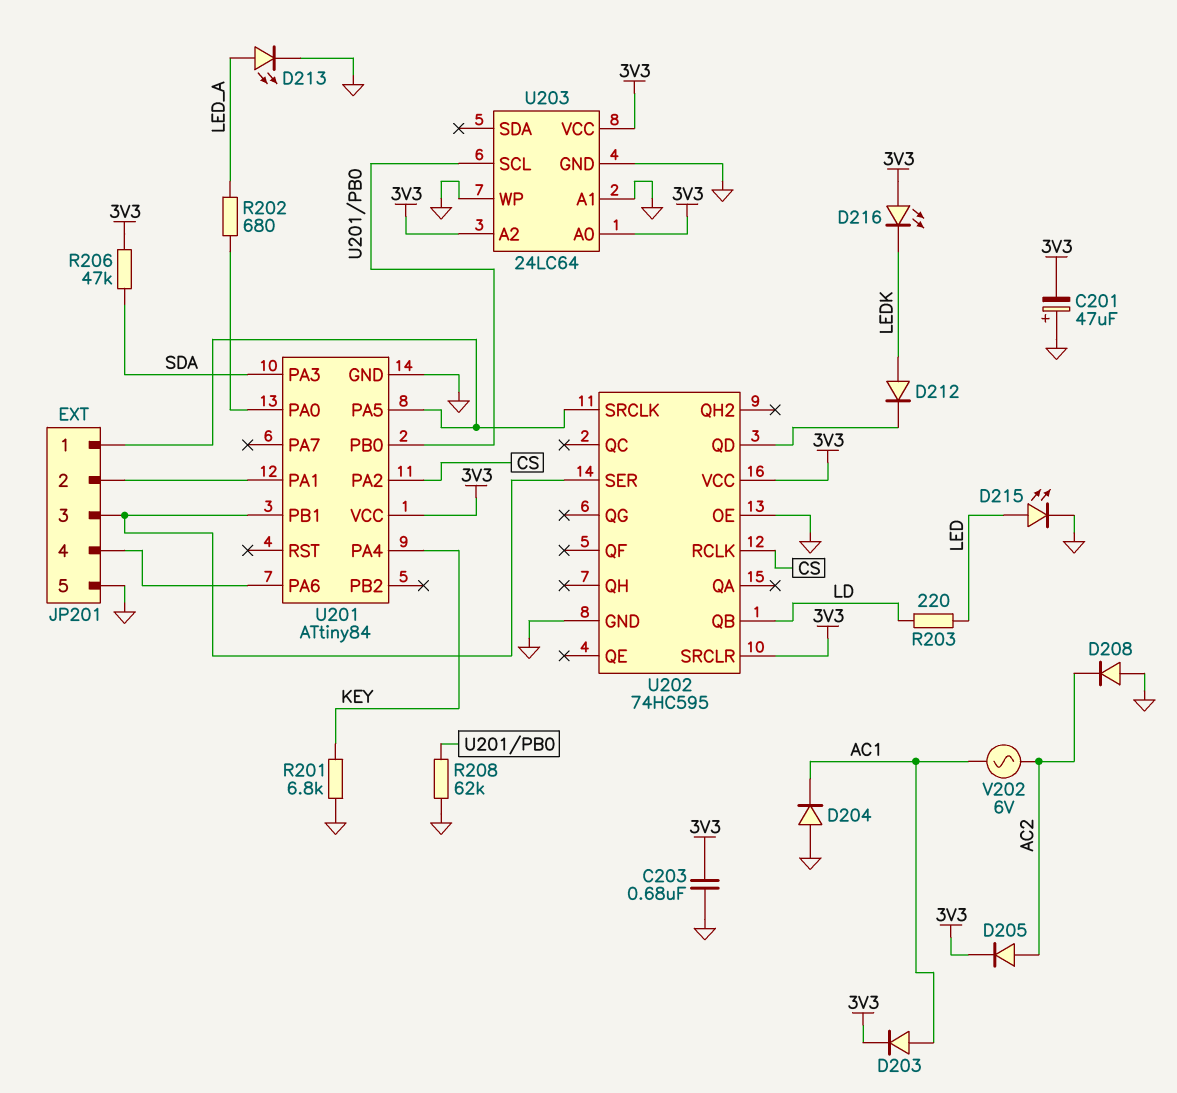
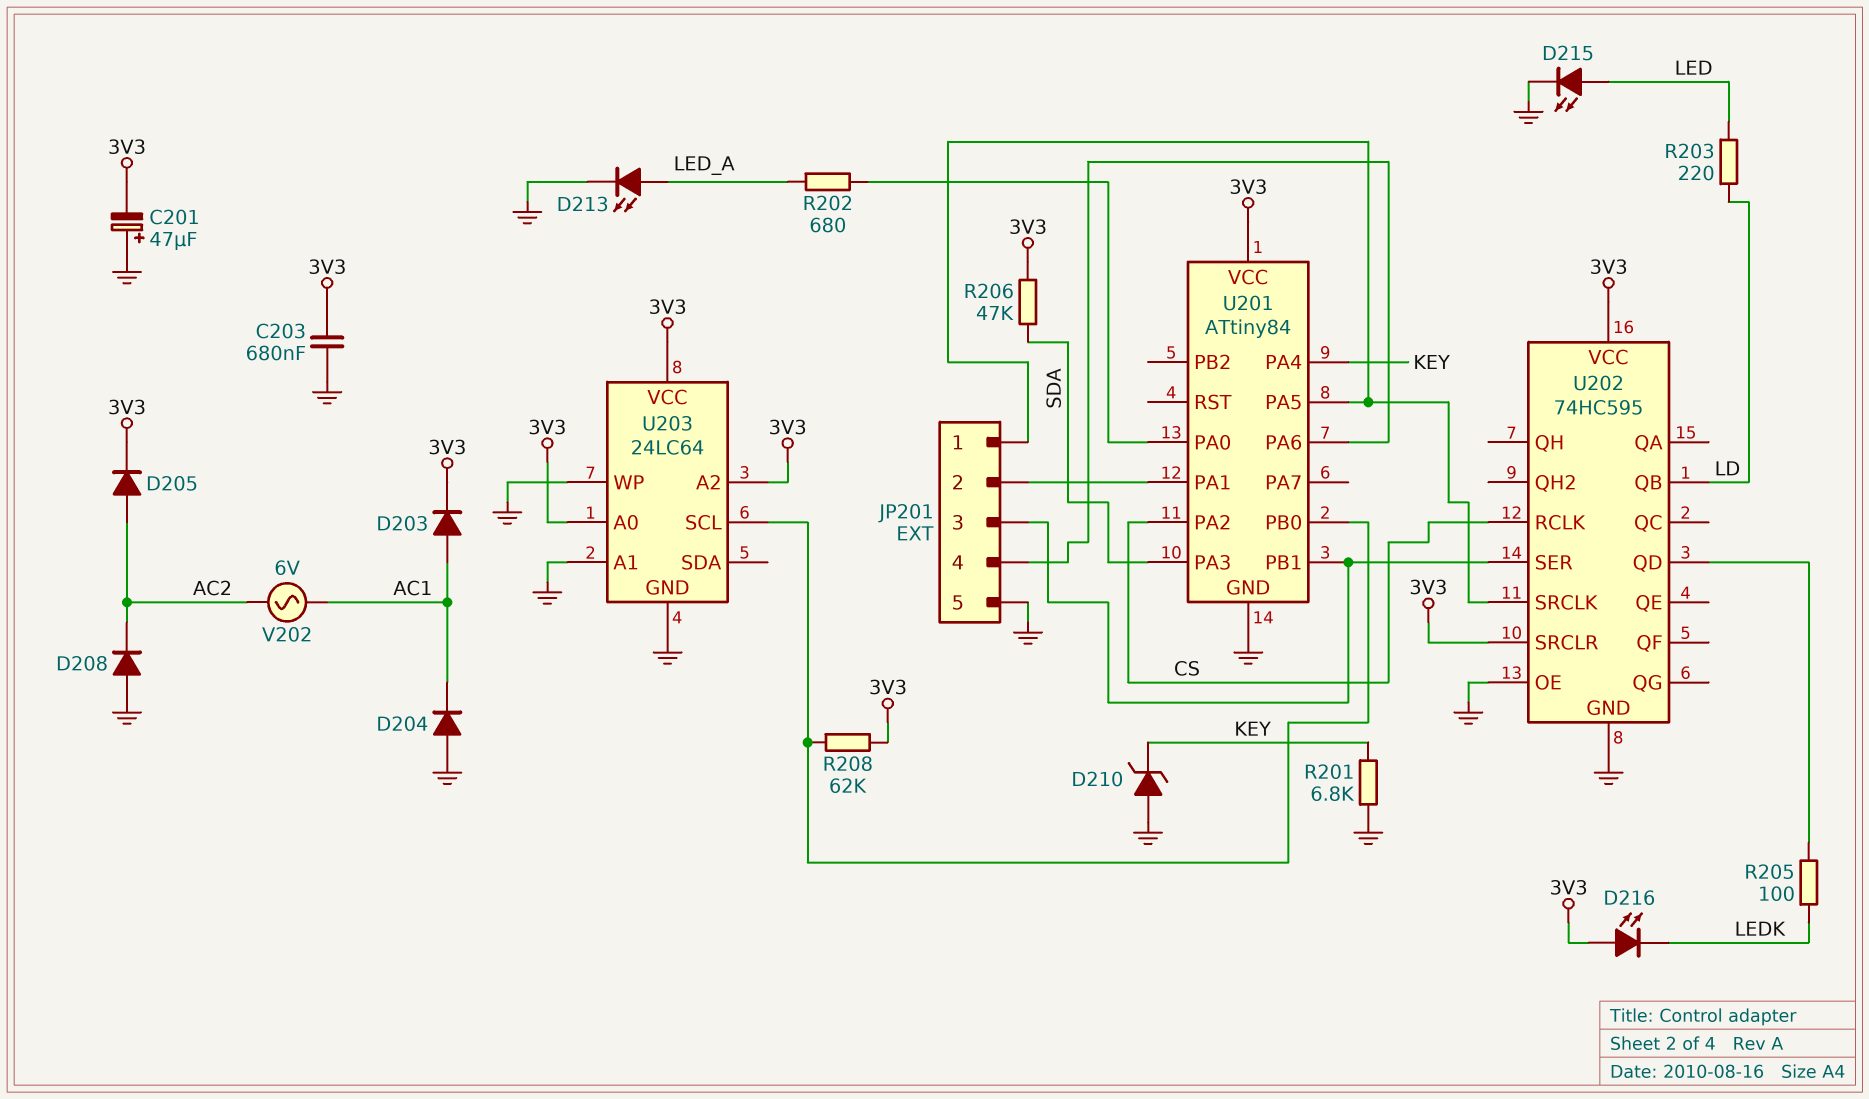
D210: none -> zener (A GND, K KEY)
D212: diode (A LEDK, K U202/QD) -> none
R205: none -> 100 (LEDK, U202/QD)
R208: 62k (GND, U201/PB0) -> 62k (3V3, U201/PB0)

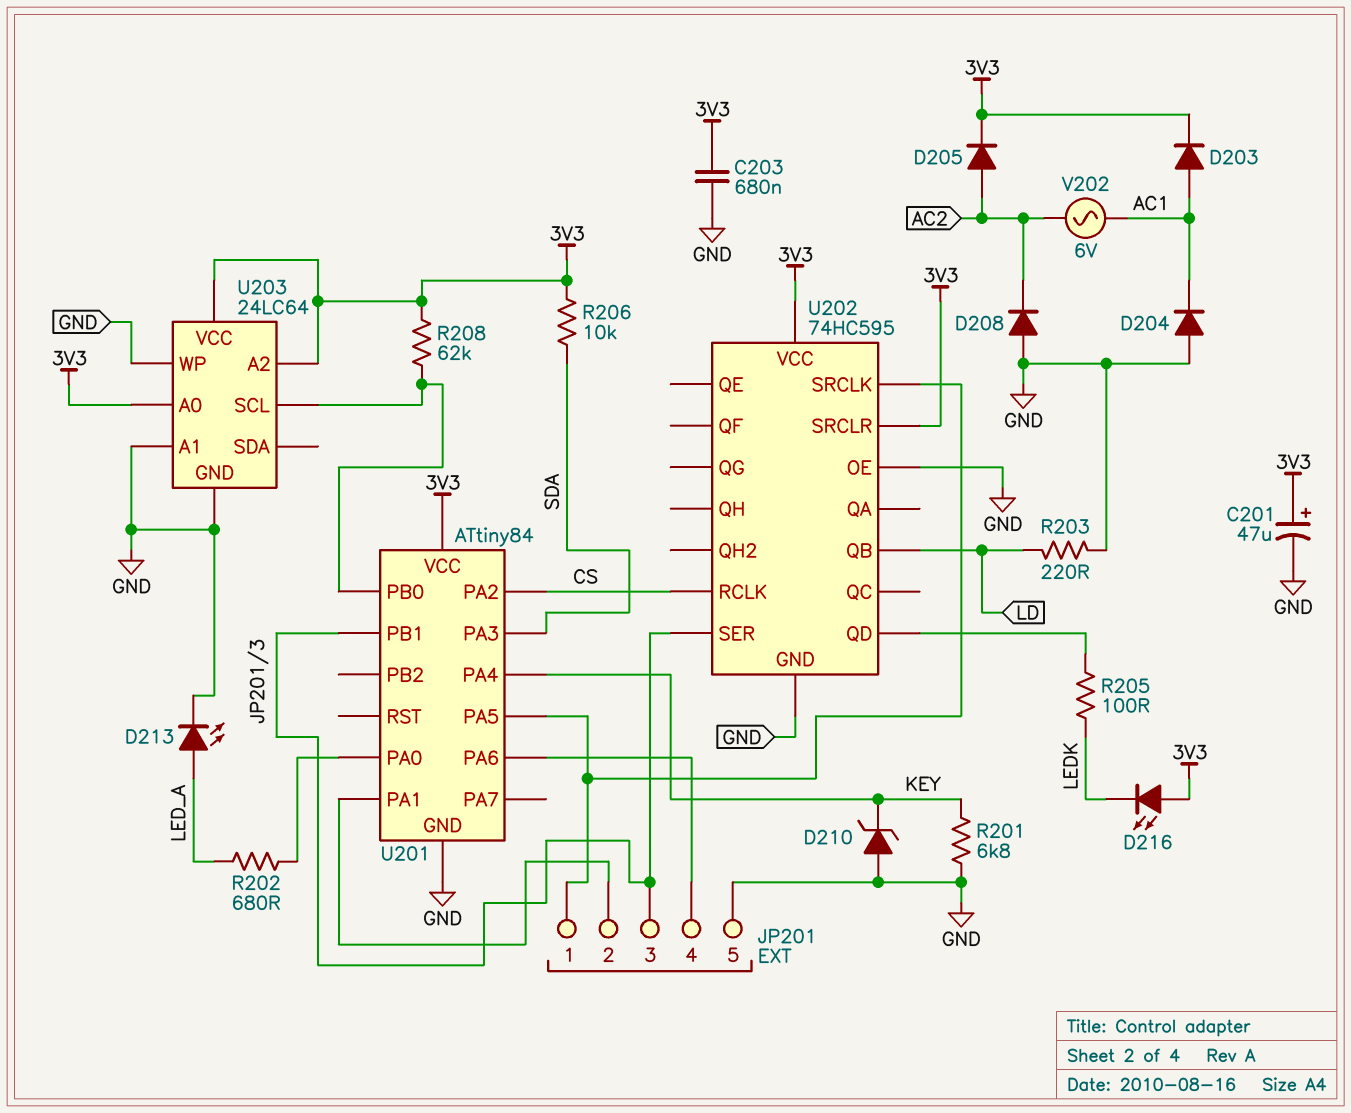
C201: 47uF (plus GND, minus 3V3) -> 47uF (plus 3V3, minus GND)
D215: LED (A LED, K GND) -> none
R203: 220 (LD, LED) -> 220 (GND, LD)
R206: 47k (3V3, SDA) -> 10k (3V3, SDA)

